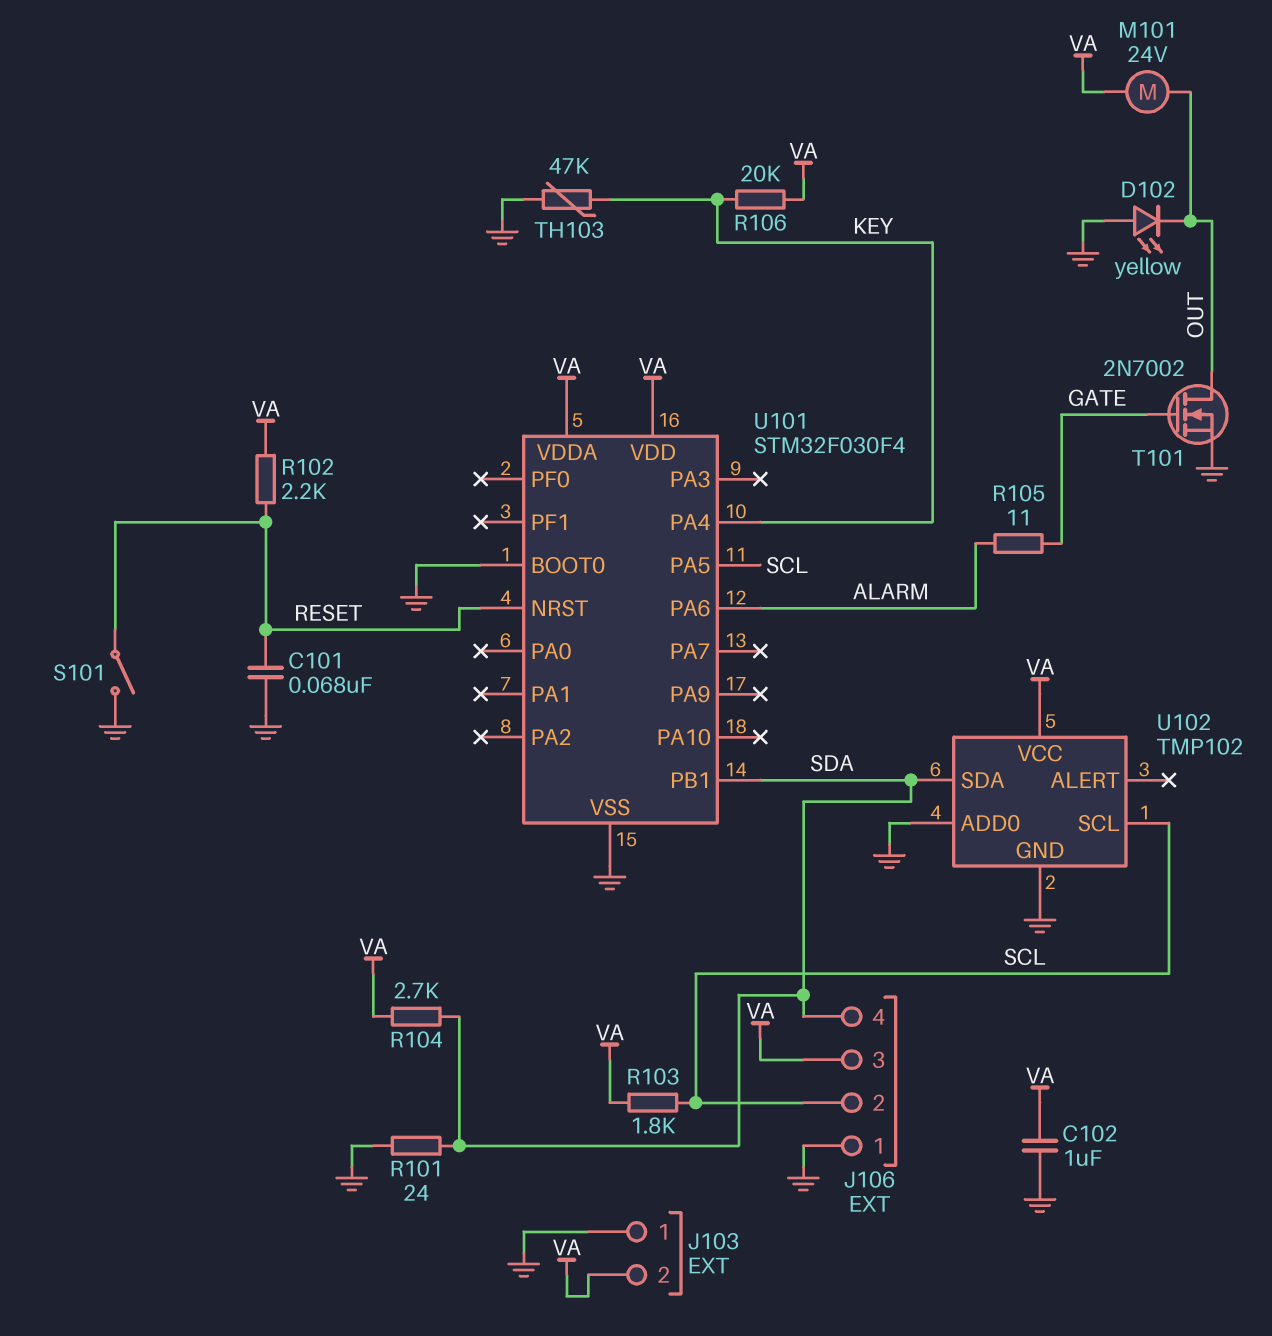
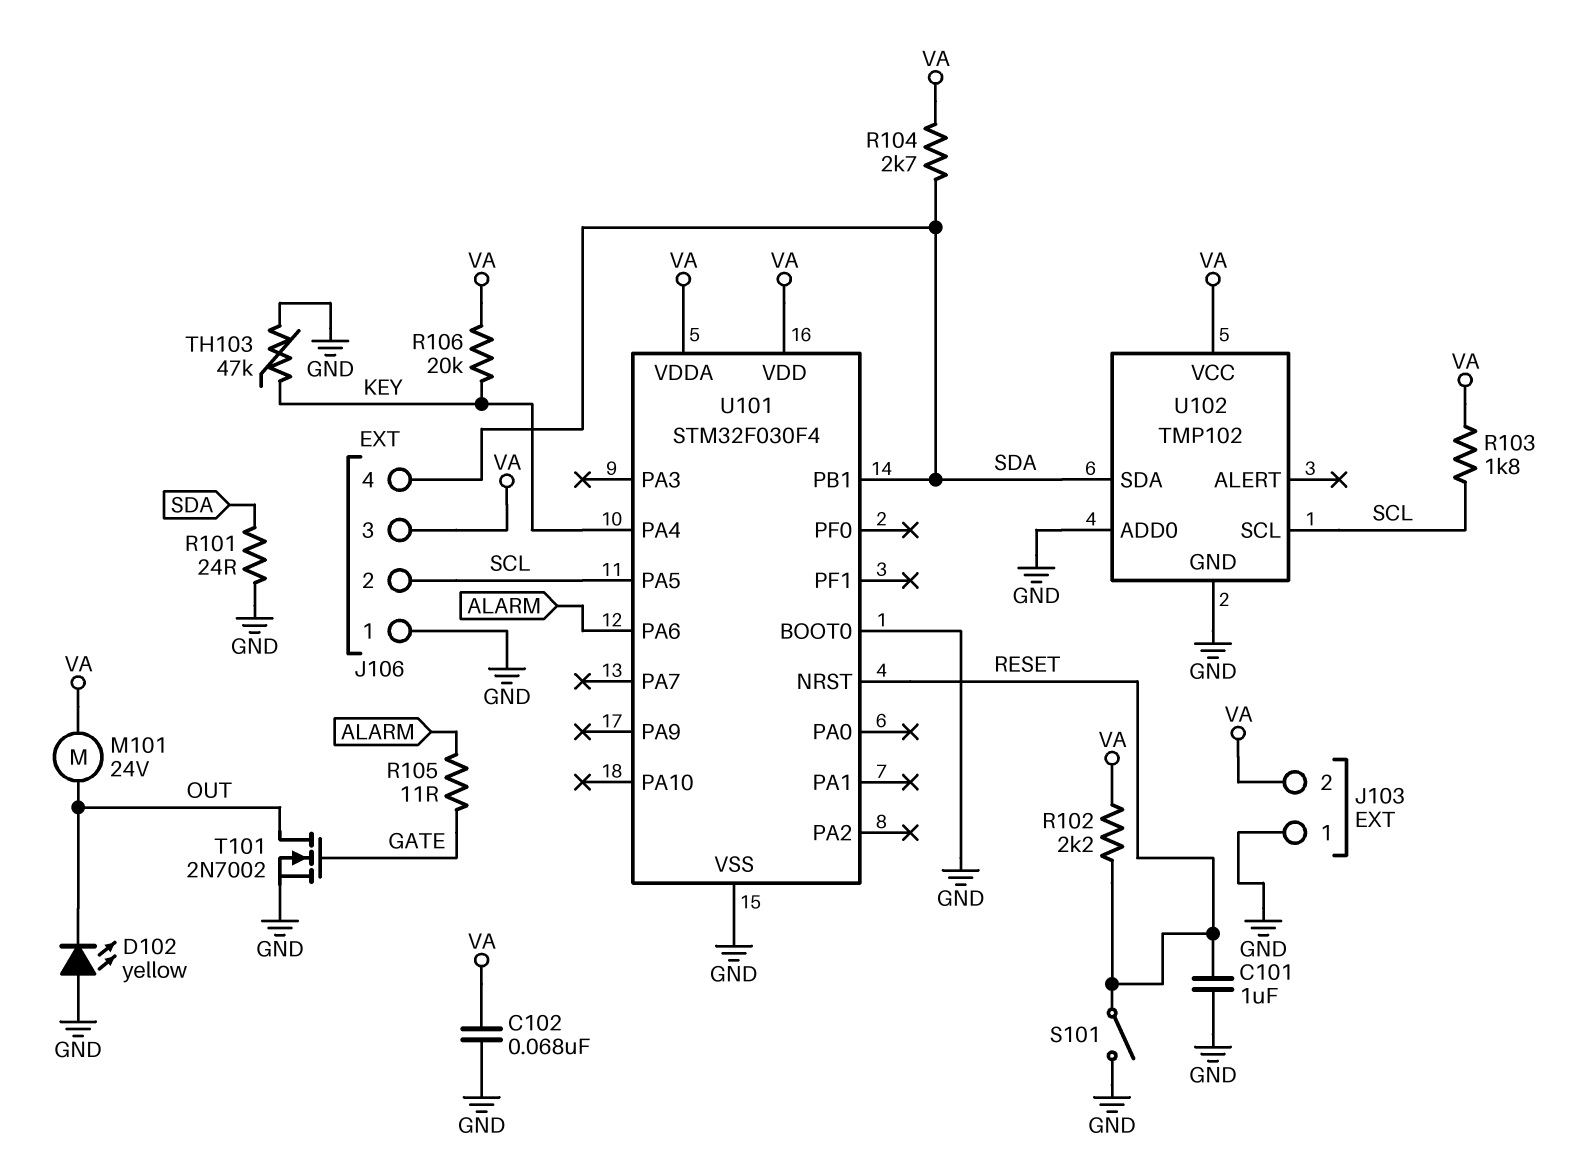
C101: 68nF (GND, RESET) -> 1uF (GND, RESET)
C102: 1uF (GND, VA) -> 68nF (GND, VA)

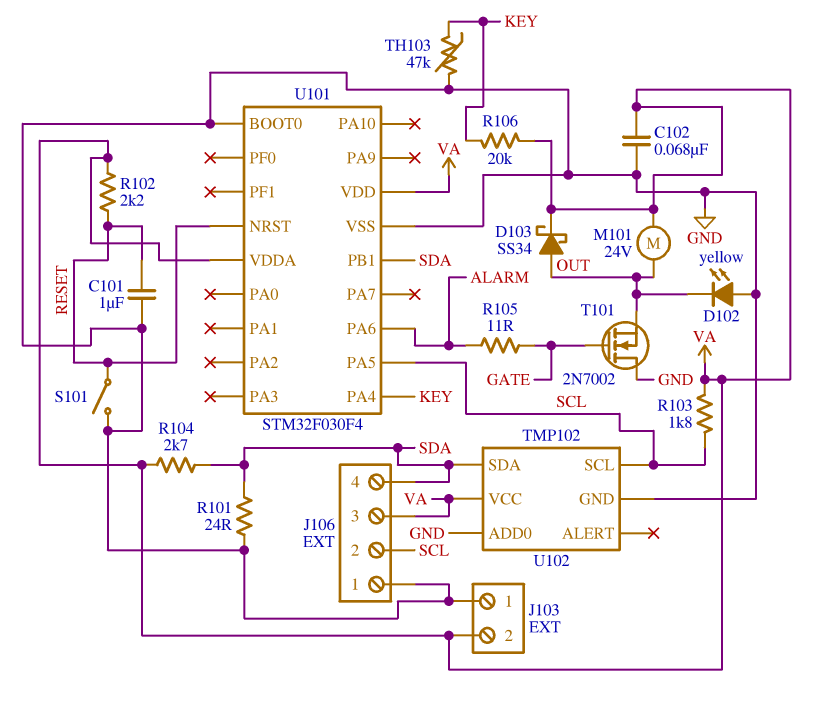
D103: none -> schottky SS34 (A OUT, K VA)
T101: NMOS 2N7002 (G GATE, D OUT, S GND) -> NMOS 2N7002 (G GATE, D GND, S OUT)

